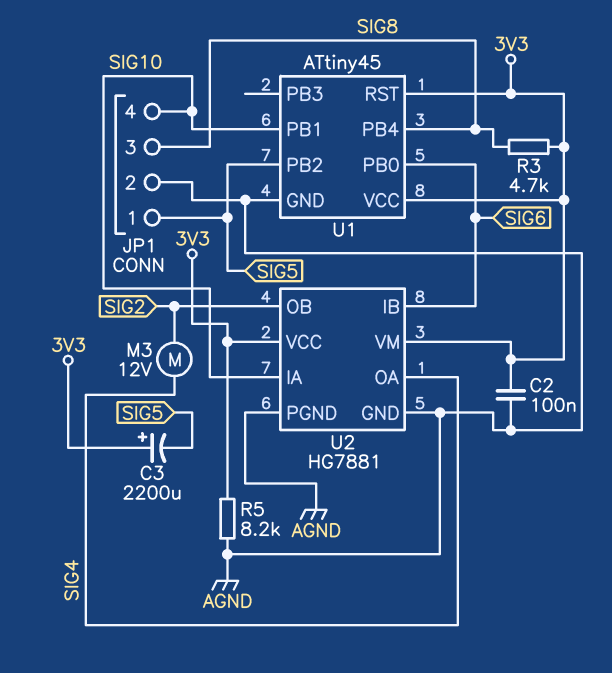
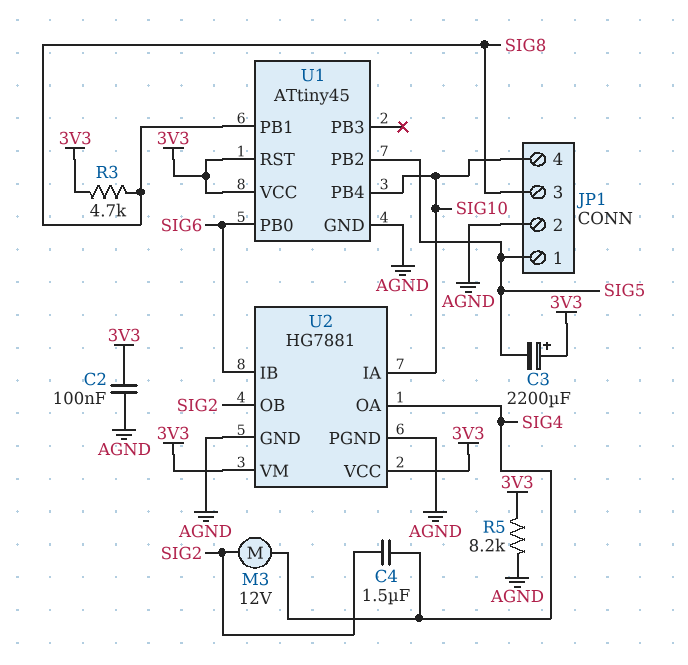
C4: none -> 1.5uF (SIG2, SIG4)
U1 pin PB1: SIG10 -> SIG8
U1 pin PB4: SIG8 -> SIG10

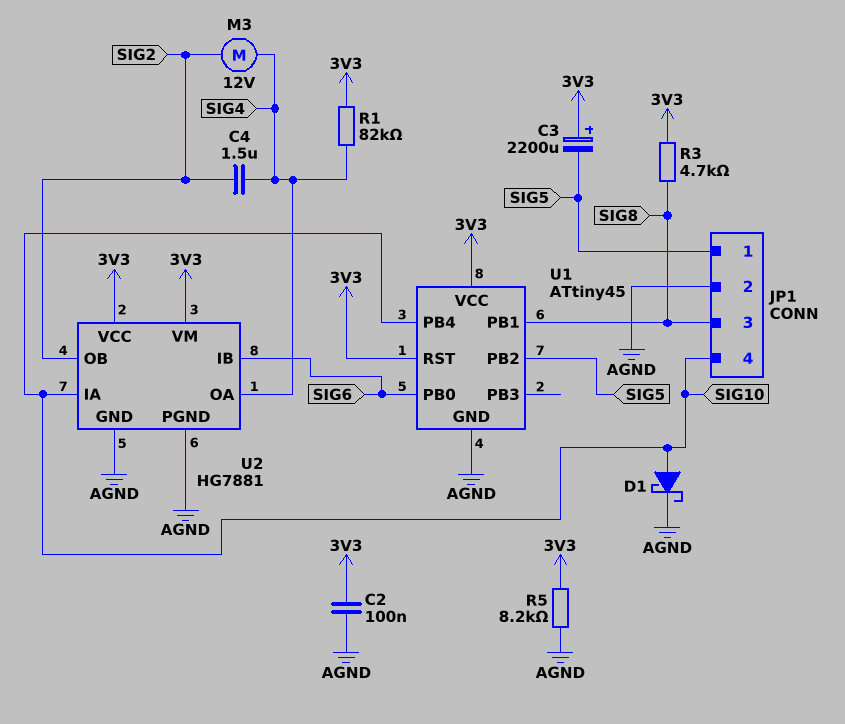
D1: none -> schottky (A SIG10, K AGND)
R1: none -> 82k (3V3, SIG4)

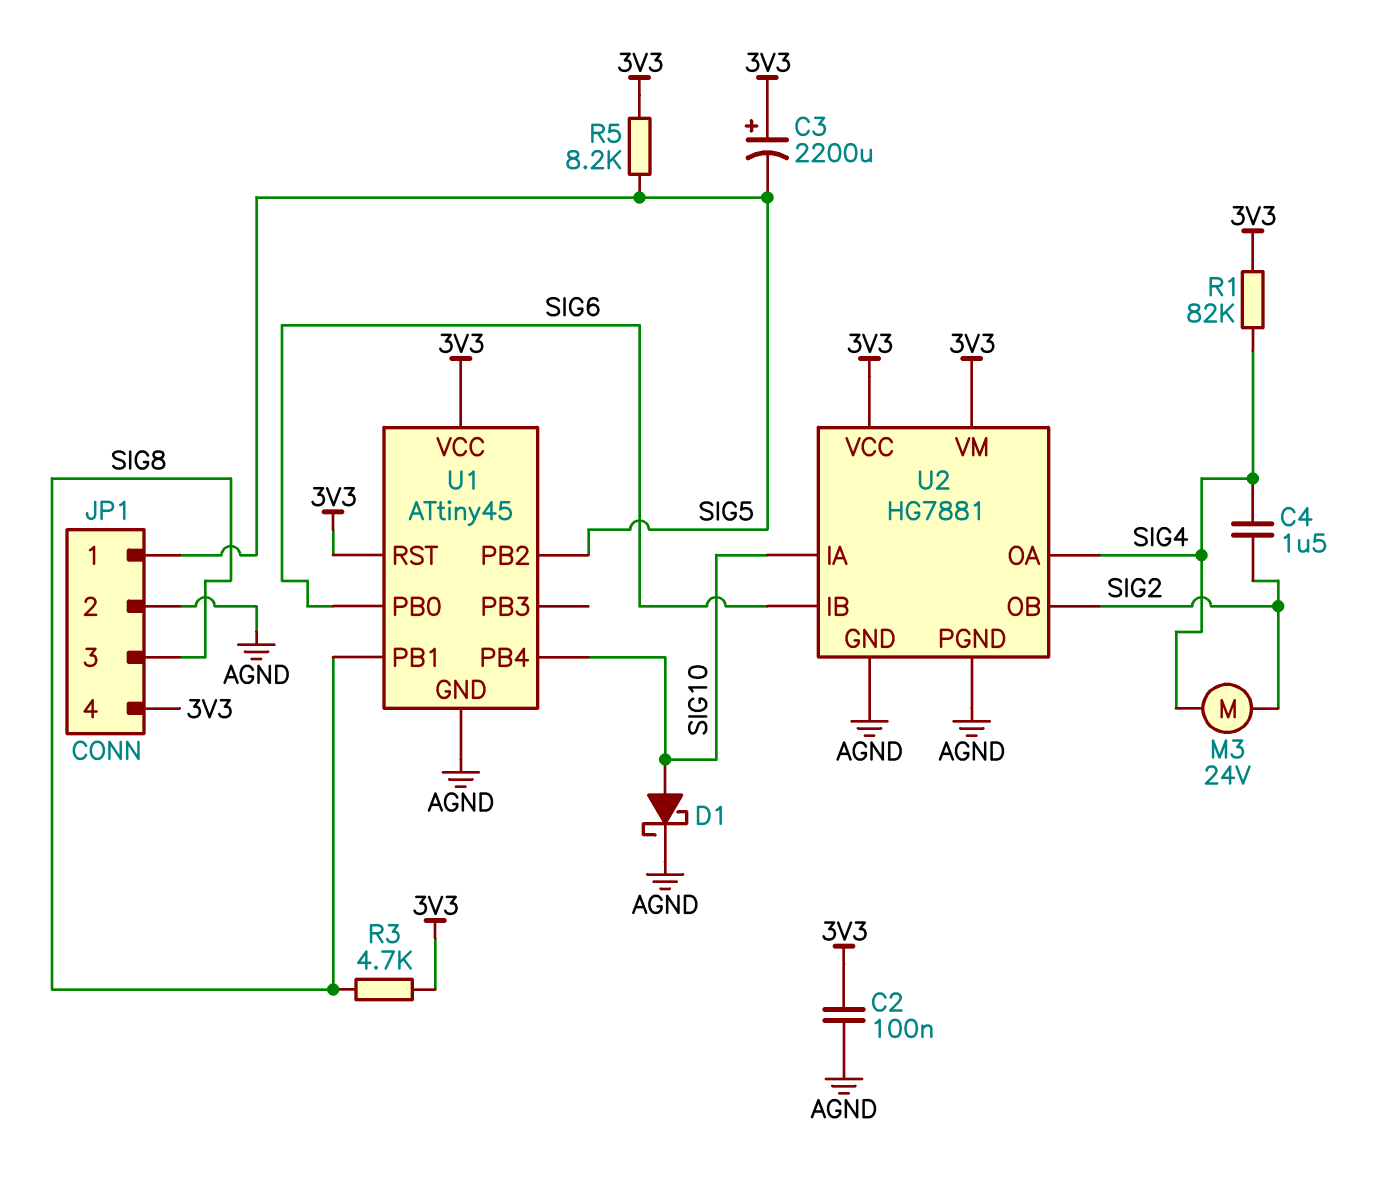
JP1 pin 4: SIG10 -> 3V3
M3: motor 12V (SIG2, SIG4) -> motor 24V (SIG2, SIG4)
R5: 8.2k (3V3, AGND) -> 8.2k (3V3, SIG5)

